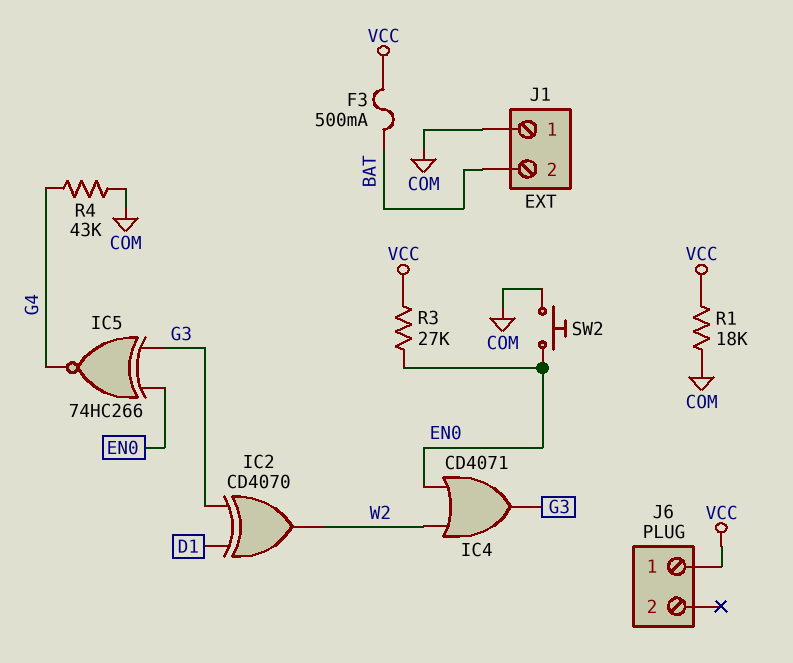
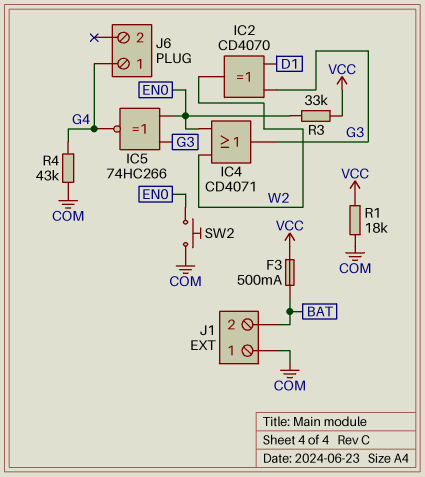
J6 pin 1: VCC -> G4
R3: 27k (EN0, VCC) -> 33k (EN0, VCC)

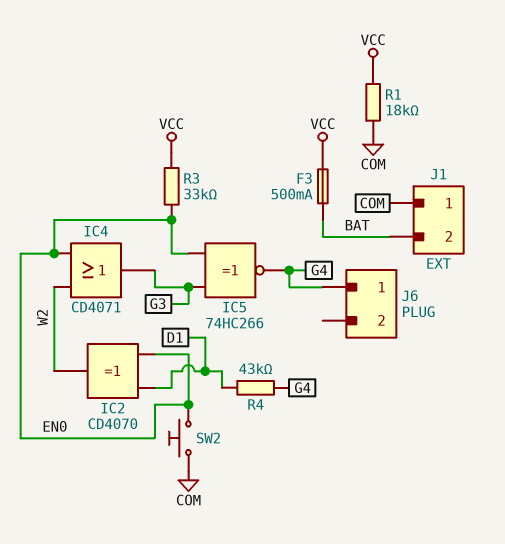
IC2: XOR CD4070 (in D1, in G3, out W2) -> XOR CD4070 (in D1, in EN0, out W2)
R4: 43k (COM, G4) -> 43k (D1, G4)

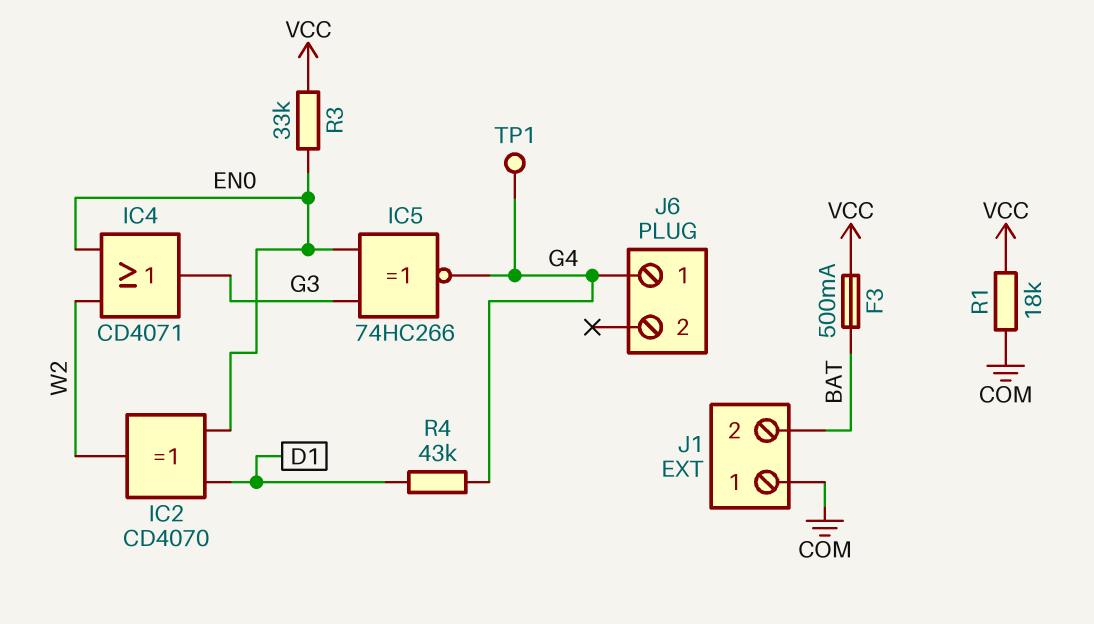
SW2: button (COM, EN0) -> none
TP1: none -> test point (G4)

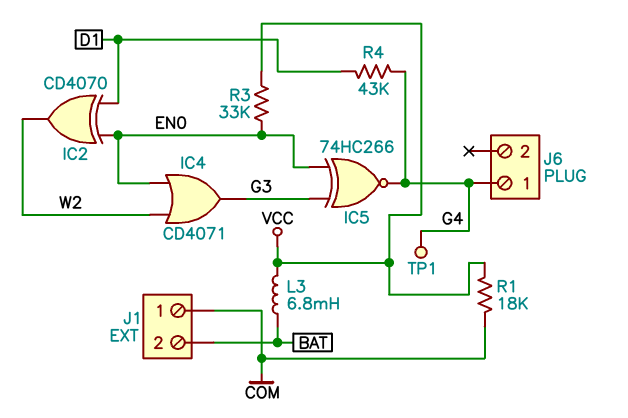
F3: 500mA (BAT, VCC) -> none
L3: none -> 6.8mH (BAT, VCC)

